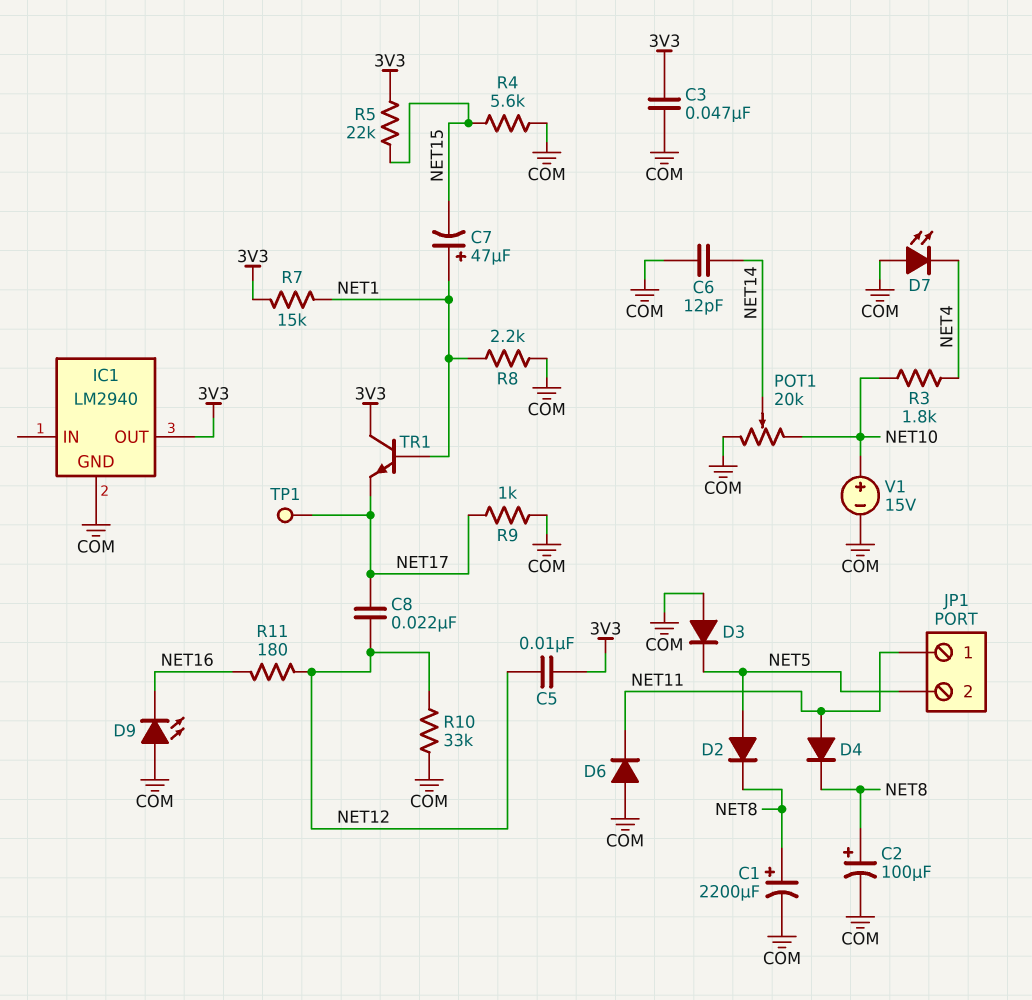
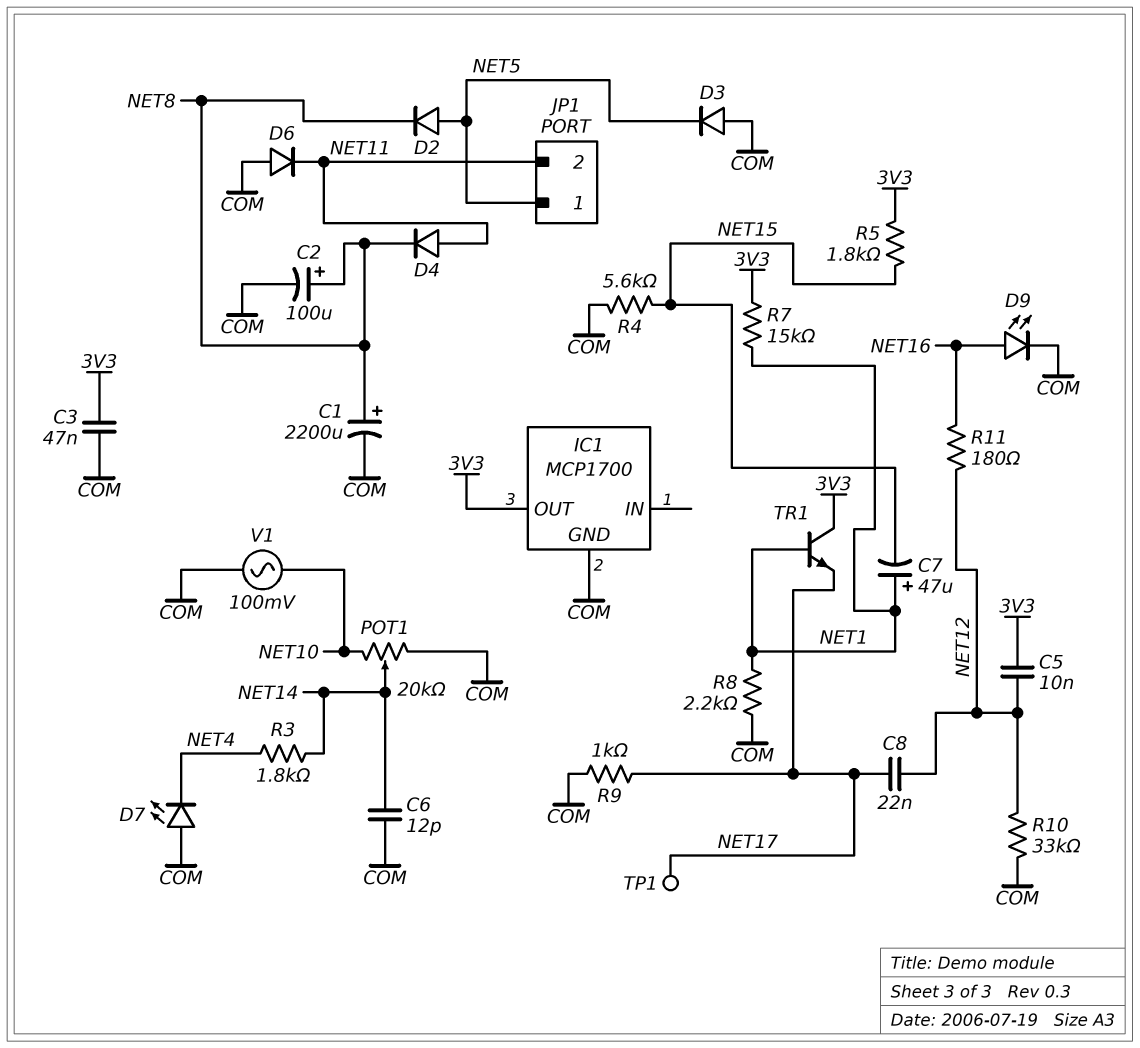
D9: LED (A COM, K NET16) -> LED (A NET16, K COM)
IC1: LM2940 -> MCP1700
JP1 pin 1: NET11 -> NET5
JP1 pin 2: NET5 -> NET11
R3: 1.8k (NET4, NET10) -> 1.8k (NET4, NET14)
R5: 22k (3V3, NET15) -> 1.8k (3V3, NET15)
V1: 15V (plus NET10, minus COM) -> AC 100mV (COM, NET10)

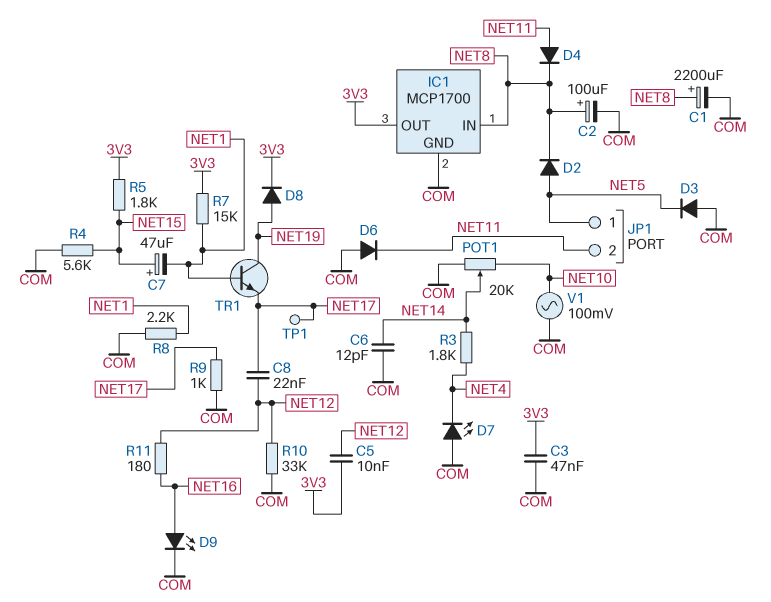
C7: 47uF (plus NET1, minus NET15) -> 47uF (plus NET15, minus NET1)
D8: none -> diode (A NET19, K 3V3)
IC1 pin IN: none -> NET8
TR1: NPN (B NET1, C 3V3, E NET17) -> NPN (B NET1, C NET19, E NET17)

